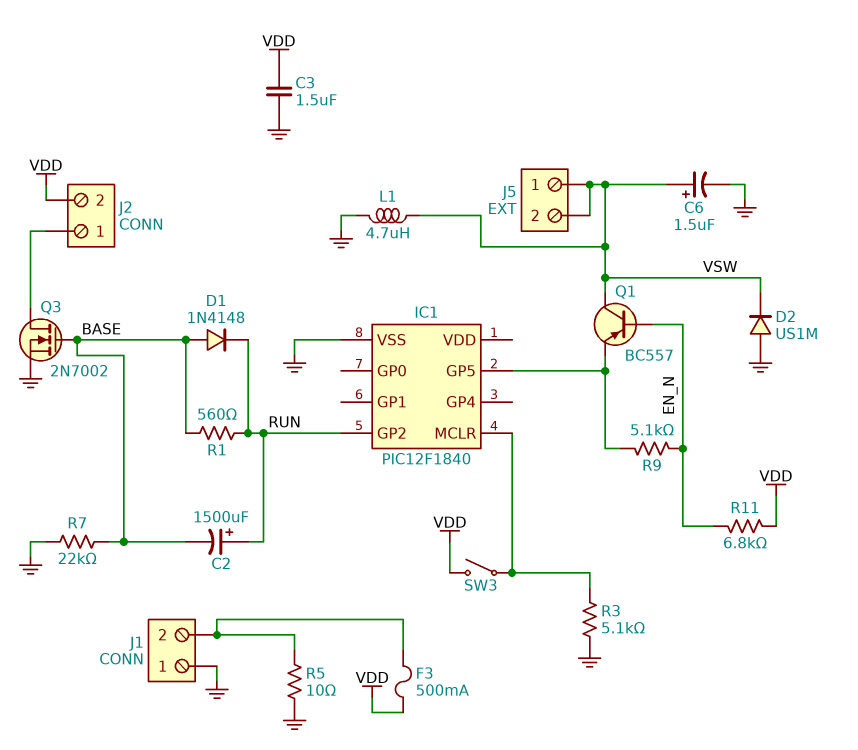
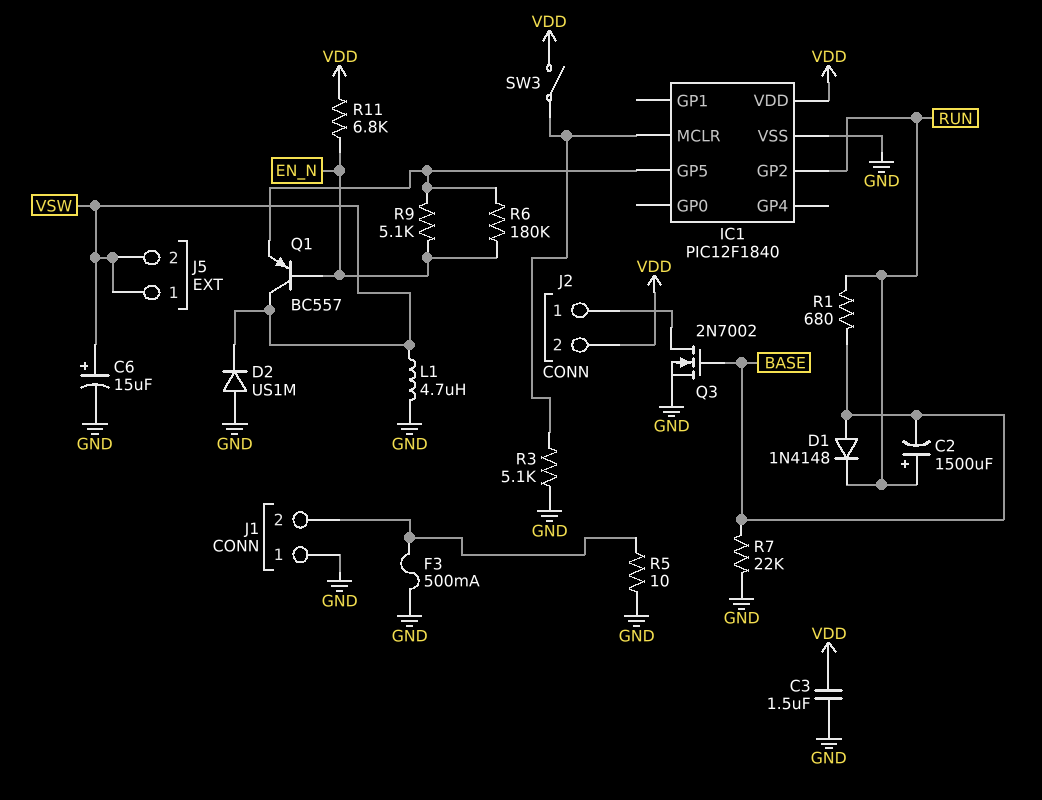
C6: 1.5uF (plus VSW, minus GND) -> 15uF (plus VSW, minus GND)
F3: 500mA (J1/2, VDD) -> 500mA (GND, J1/2)
IC1 pin VDD: none -> VDD
R1: 560 (BASE, RUN) -> 680 (BASE, RUN)
R6: none -> 180k (EN_N, IC1/GP5)

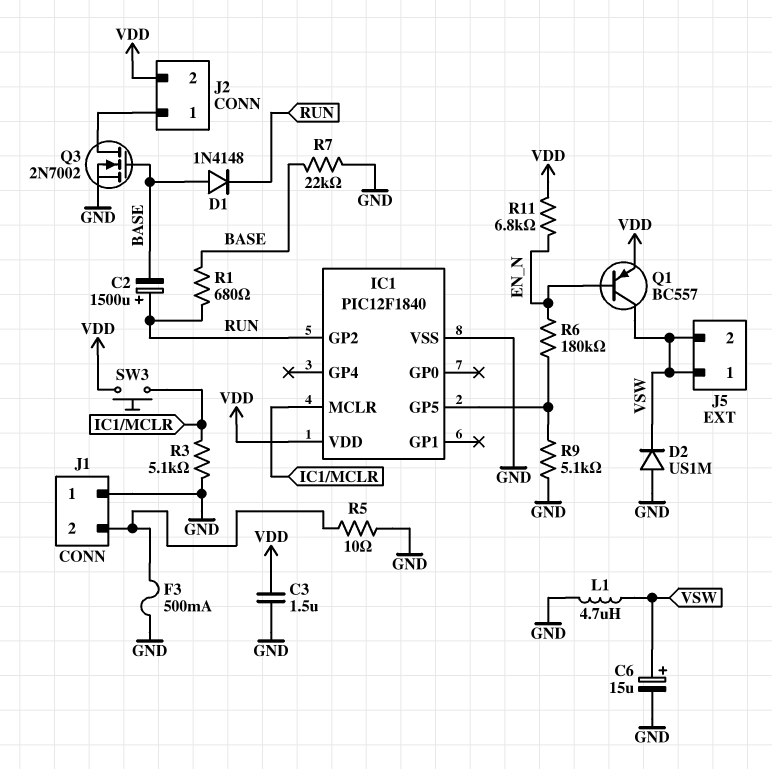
Q1: PNP BC557 (B EN_N, C VSW, E IC1/GP5) -> PNP BC557 (B EN_N, C VSW, E VDD)
R9: 5.1k (EN_N, IC1/GP5) -> 5.1k (GND, IC1/GP5)
SW3: switch (IC1/MCLR, VDD) -> button (IC1/MCLR, VDD)

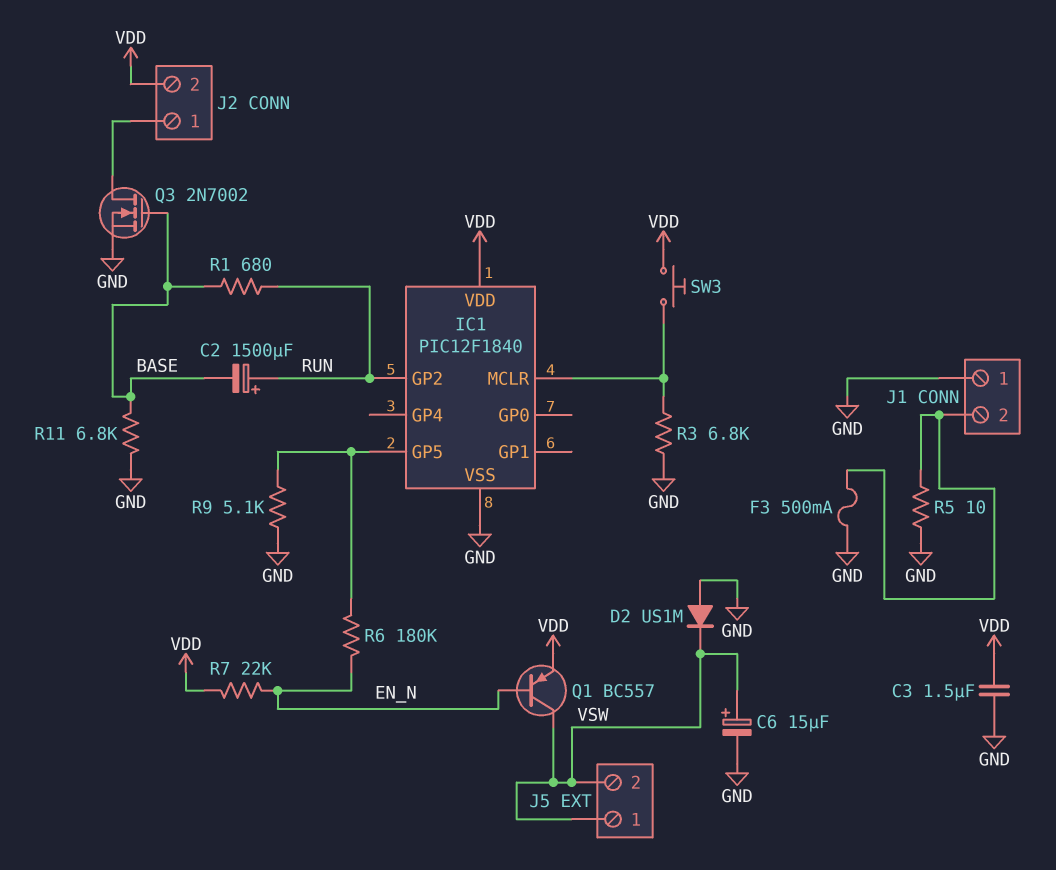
D1: diode 1N4148 (A BASE, K RUN) -> none
L1: 4.7uH (GND, VSW) -> none
R3: 5.1k (GND, IC1/MCLR) -> 6.8k (GND, IC1/MCLR)
R7: 22k (BASE, GND) -> 22k (EN_N, VDD)
R11: 6.8k (EN_N, VDD) -> 6.8k (BASE, GND)

